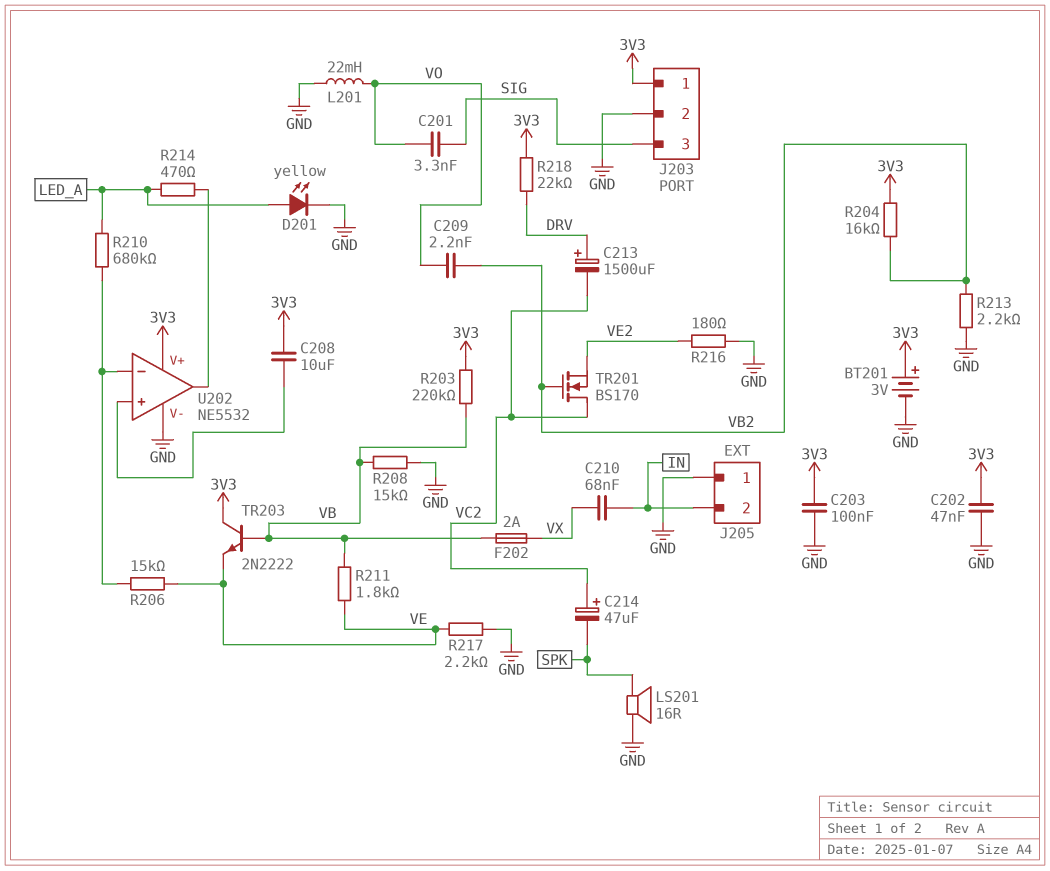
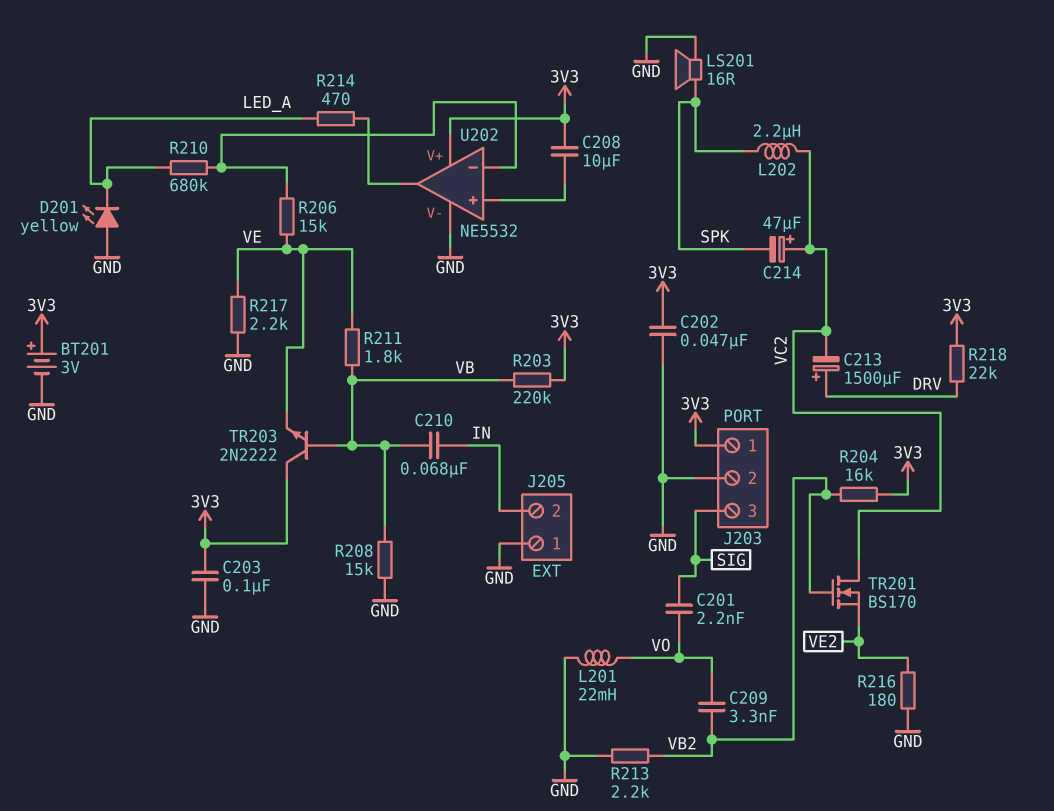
C201: 3.3nF (SIG, VO) -> 2.2nF (SIG, VO)
C209: 2.2nF (VB2, VO) -> 3.3nF (VB2, VO)
C210: 68nF (IN, VX) -> 68nF (IN, VB)
D201: LED yellow (A LED_A, K GND) -> LED yellow (A GND, K LED_A)
F202: 2A (VB, VX) -> none
L202: none -> 2.2uH (SPK, VC2)

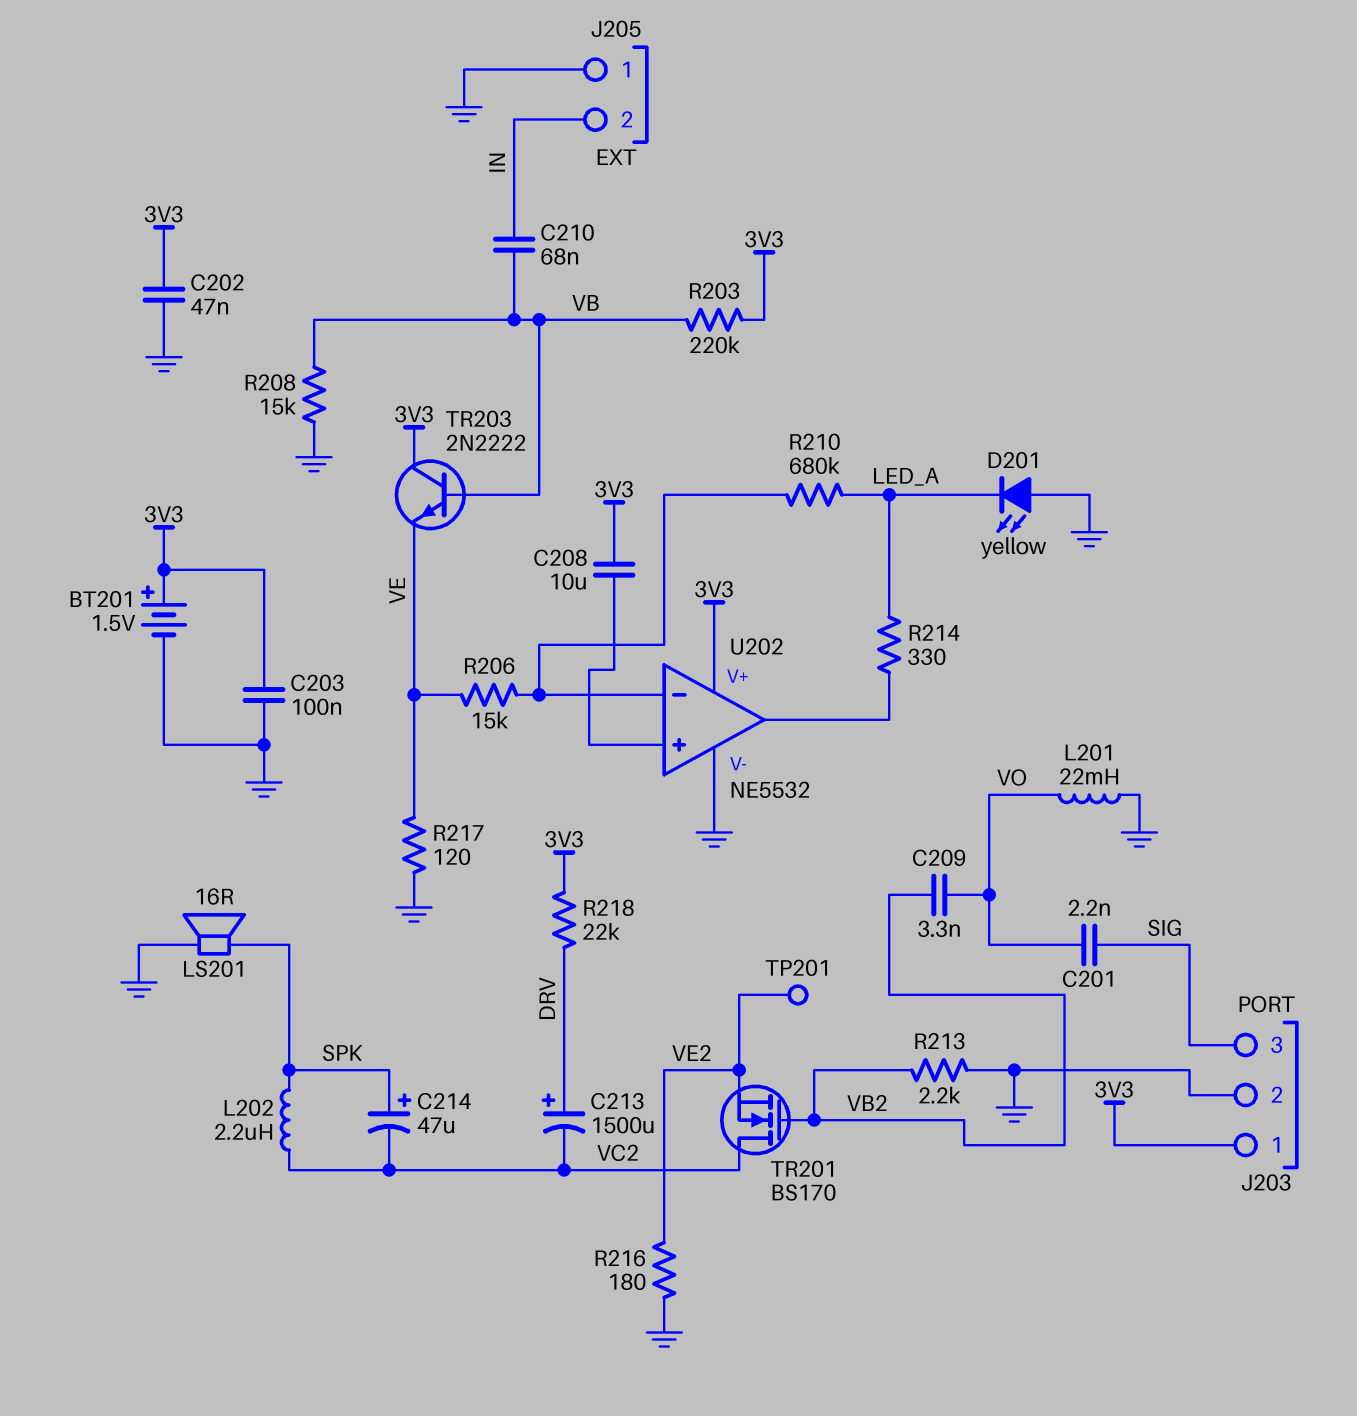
BT201: 3V (plus 3V3, minus GND) -> 1.5V (plus 3V3, minus GND)
C214: 47uF (plus VC2, minus SPK) -> 47uF (plus SPK, minus VC2)
R204: 16k (3V3, VB2) -> none
R211: 1.8k (VB, VE) -> none
R214: 470 (LED_A, U202/out) -> 330 (LED_A, U202/out)
R217: 2.2k (GND, VE) -> 120 (GND, VE)
TP201: none -> test point (VE2)

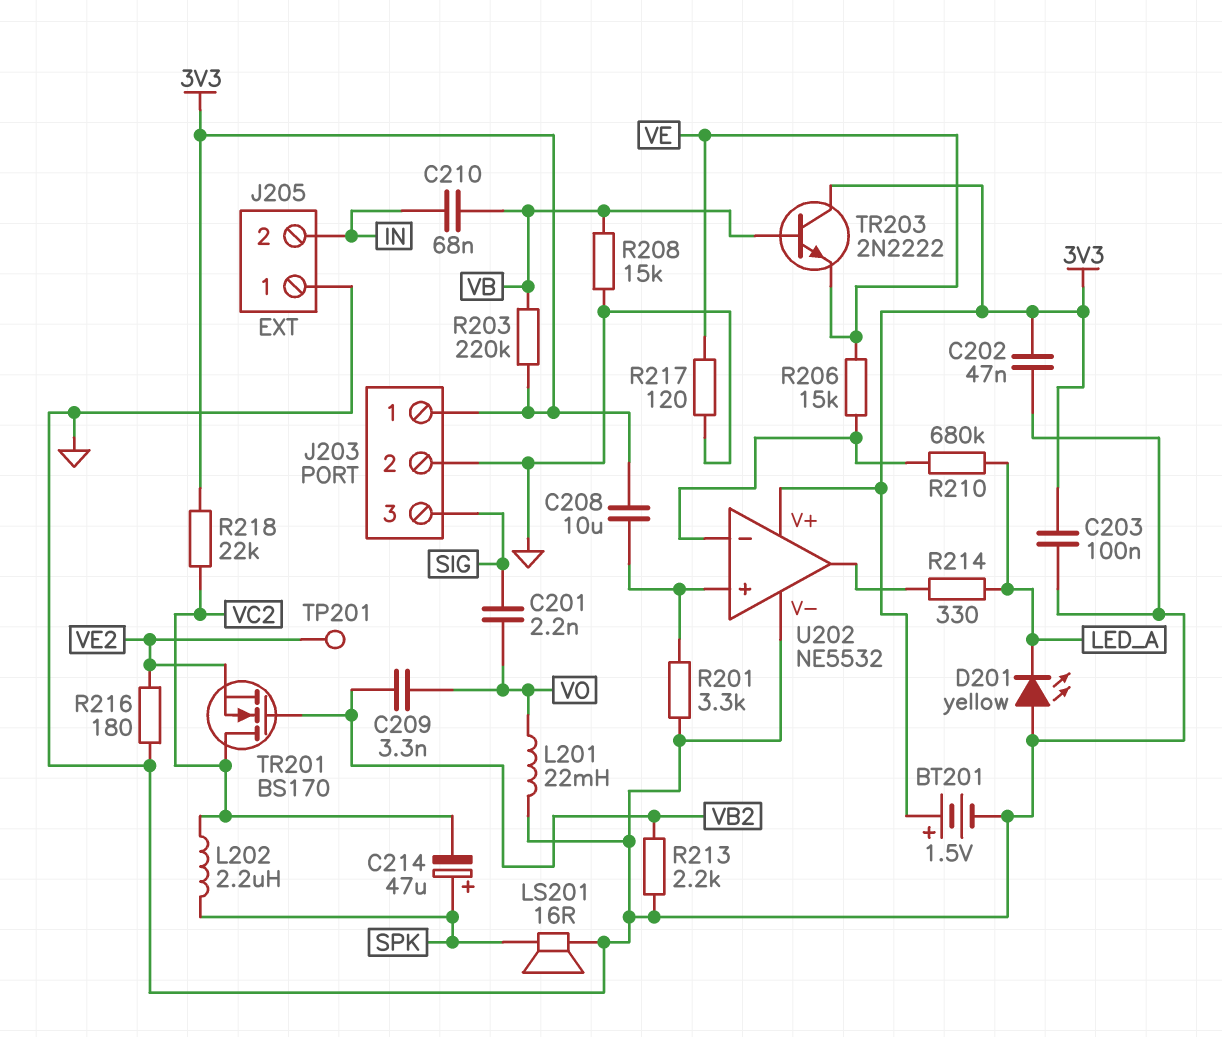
C213: 1500uF (plus DRV, minus VC2) -> none
R201: none -> 3.3k (GND, U202/in+)
R218: 22k (3V3, DRV) -> 22k (3V3, VC2)

